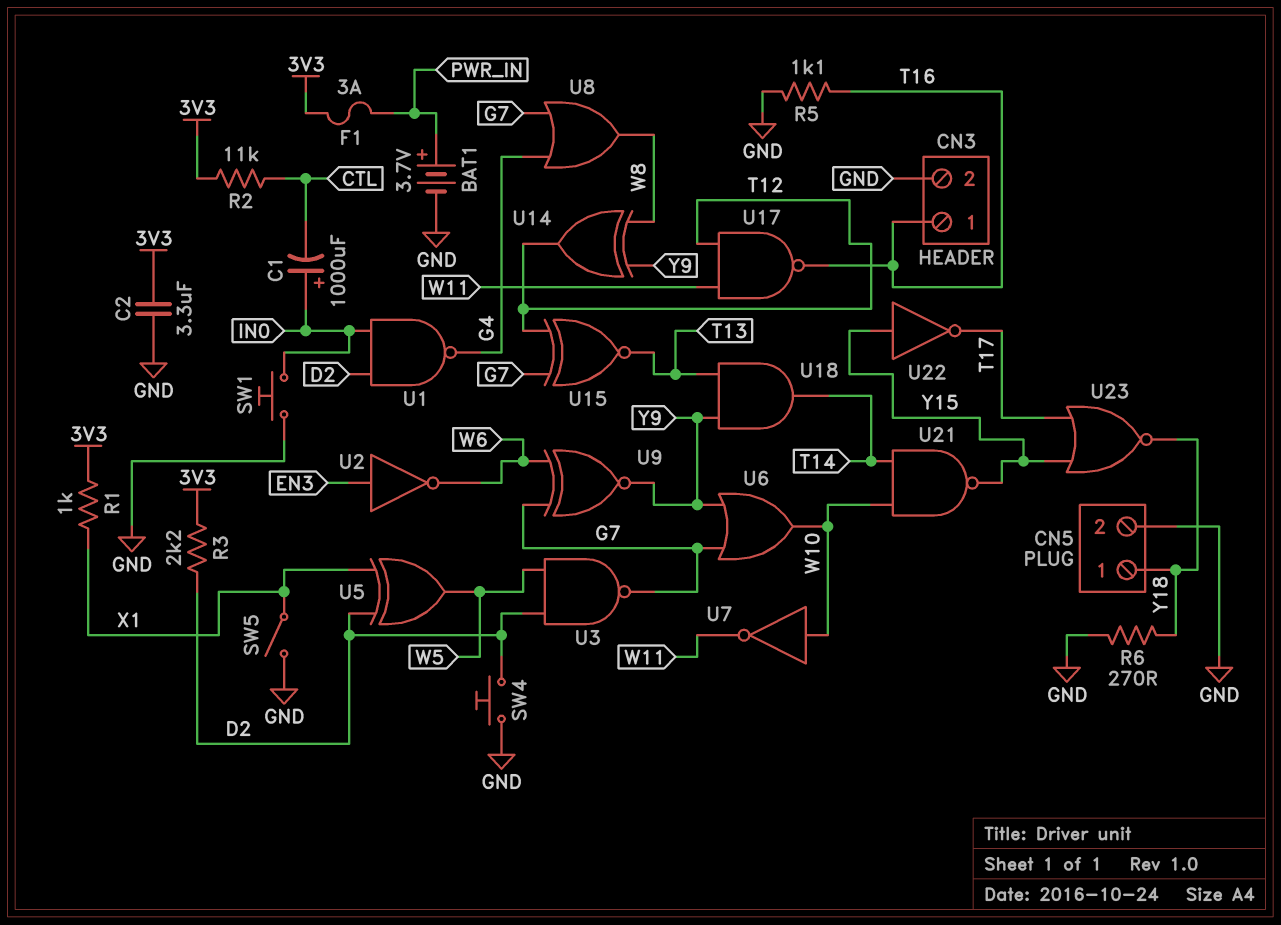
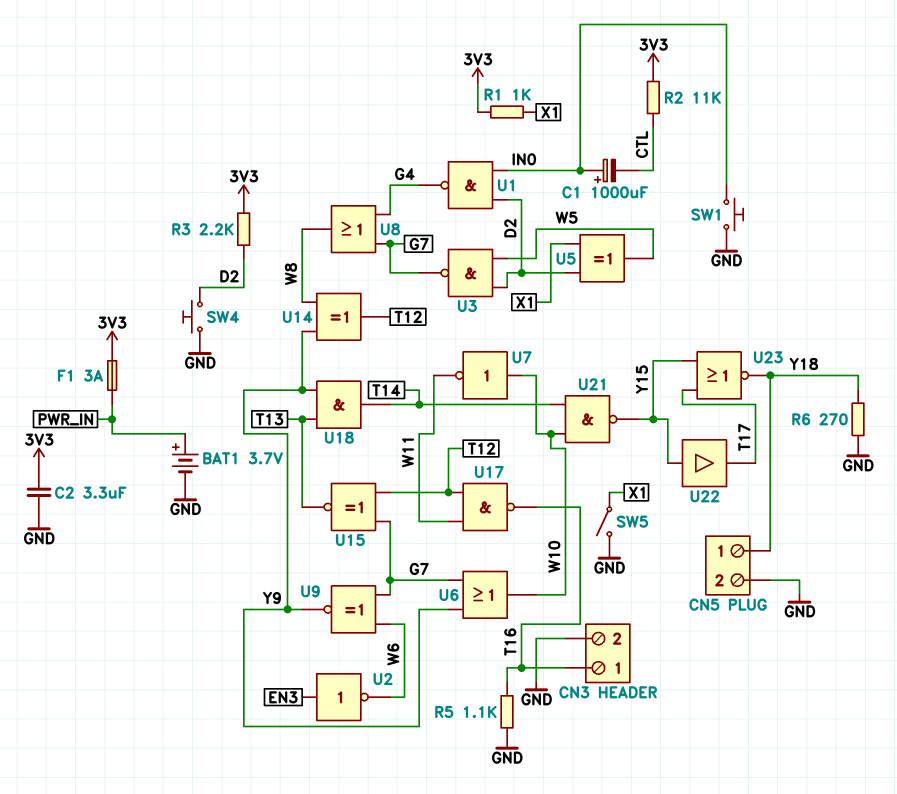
U22: NOT (in Y15, out T17) -> buffer (in Y15, out T17)

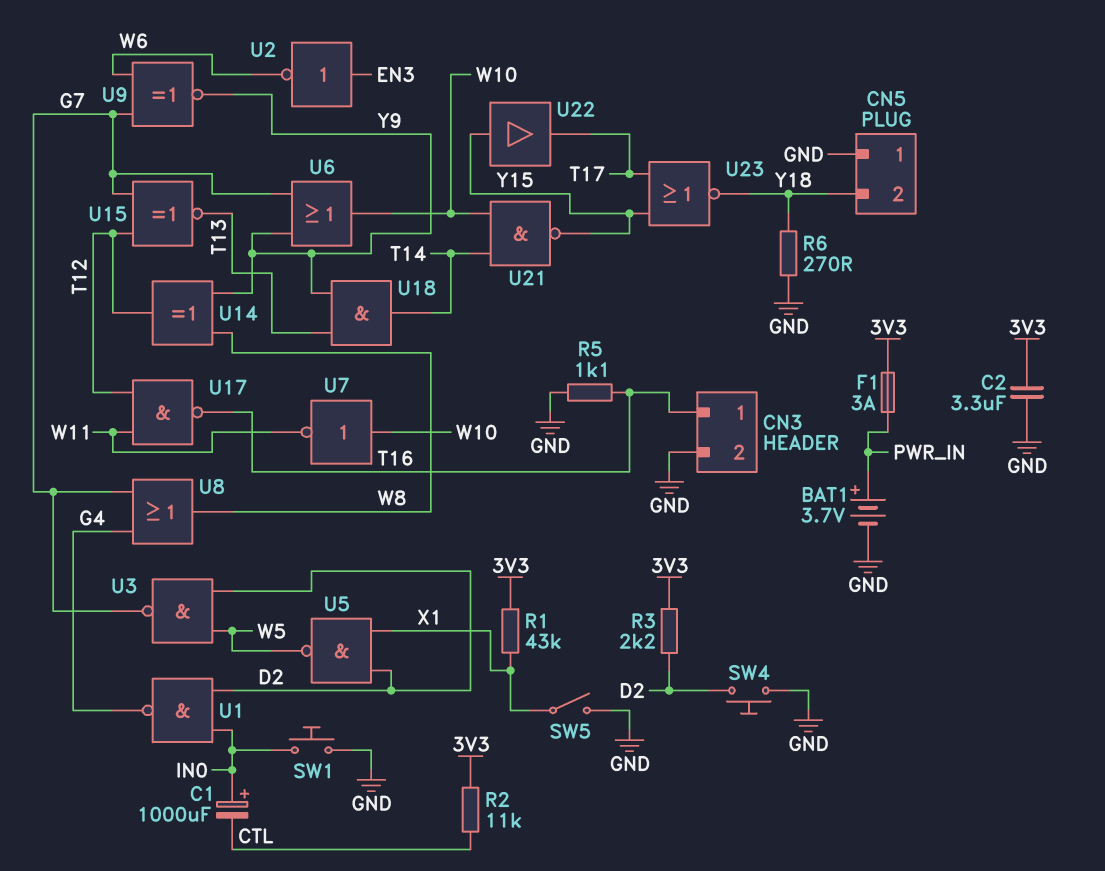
CN5 pin 1: Y18 -> GND
CN5 pin 2: GND -> Y18
R1: 1k (3V3, X1) -> 43k (3V3, X1)
U5: XOR (in D2, in X1, out W5) -> NAND (in D2, in X1, out W5)

